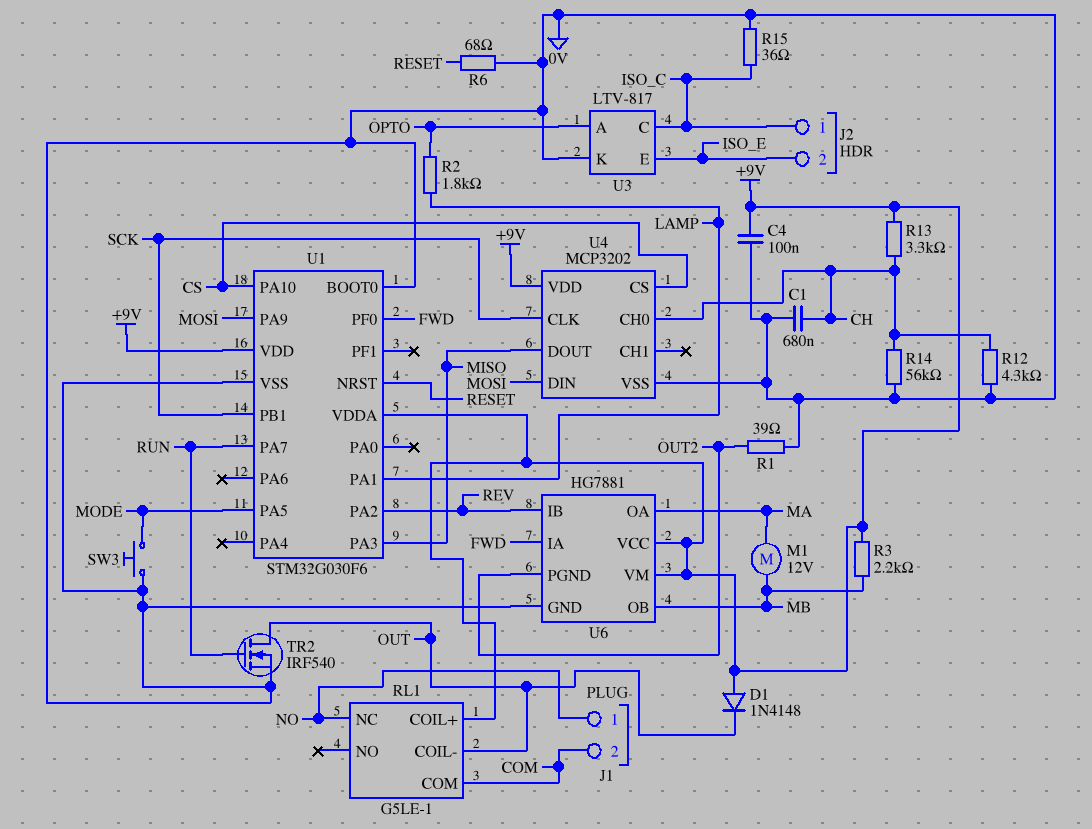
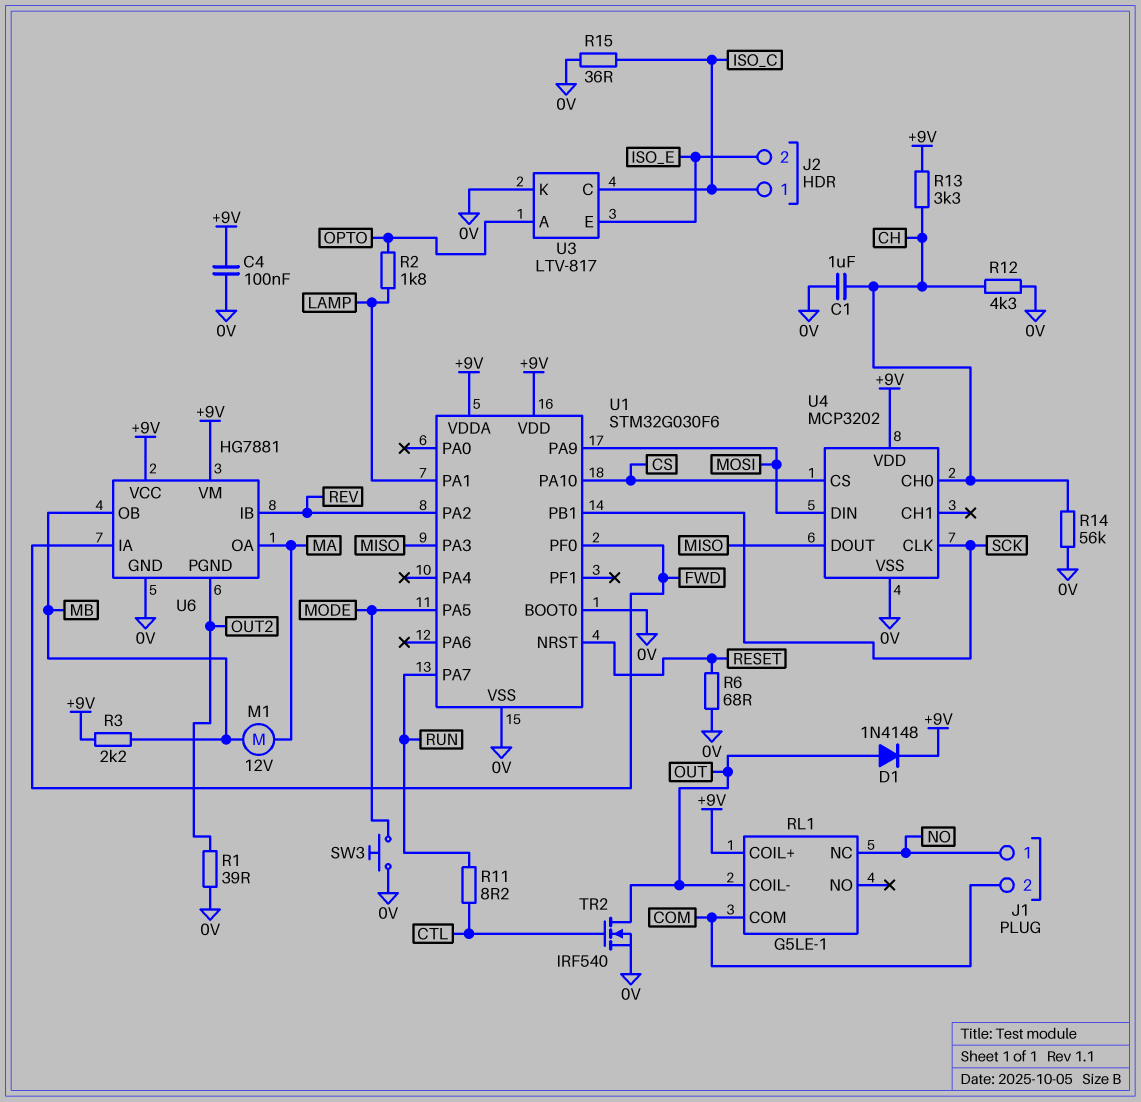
C1: 680nF (0V, CH) -> 1uF (0V, CH)
D1: diode 1N4148 (A +9V, K OUT) -> diode 1N4148 (A OUT, K +9V)
R11: none -> 8.2 (CTL, RUN)
TR2: NMOS IRF540 (G RUN, D OUT, S 0V) -> NMOS IRF540 (G CTL, D OUT, S 0V)

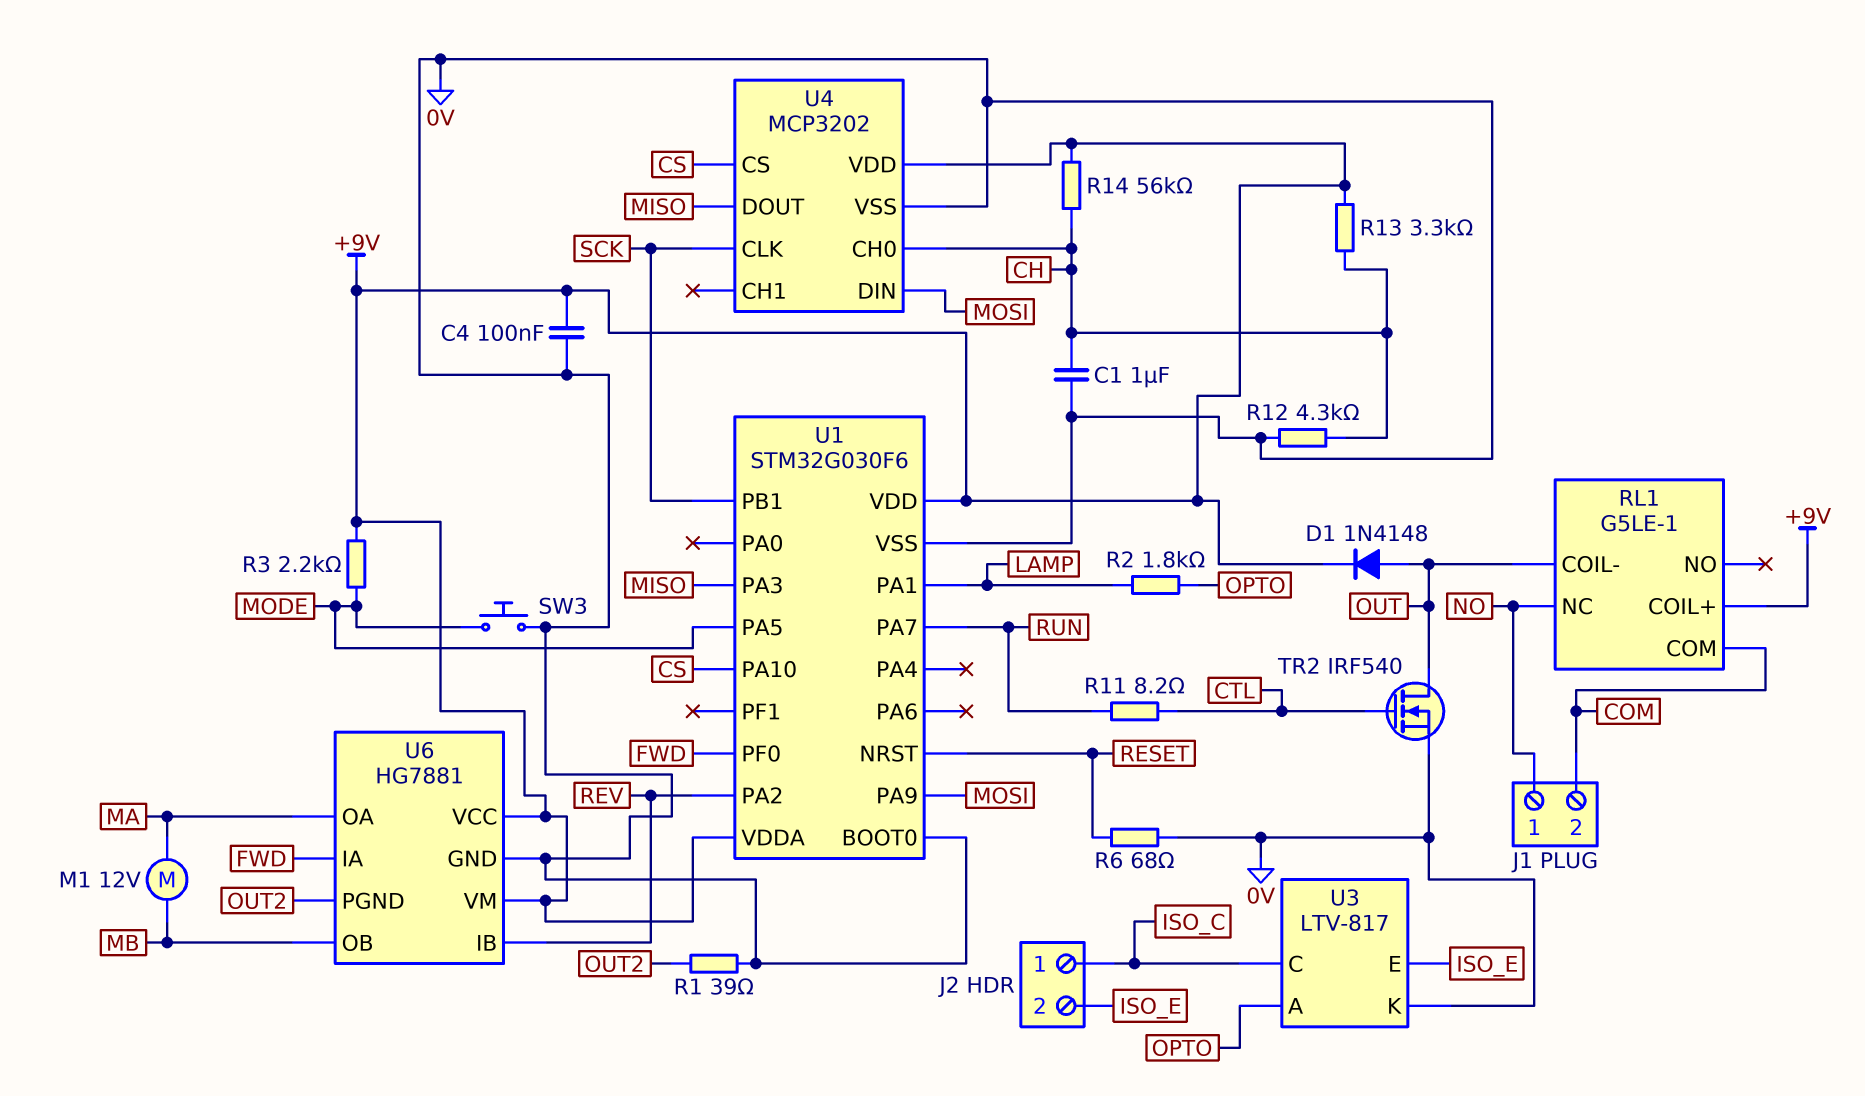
R3: 2.2k (+9V, MB) -> 2.2k (+9V, MODE)
R14: 56k (0V, CH) -> 56k (+9V, CH)
R15: 36 (0V, ISO_C) -> none

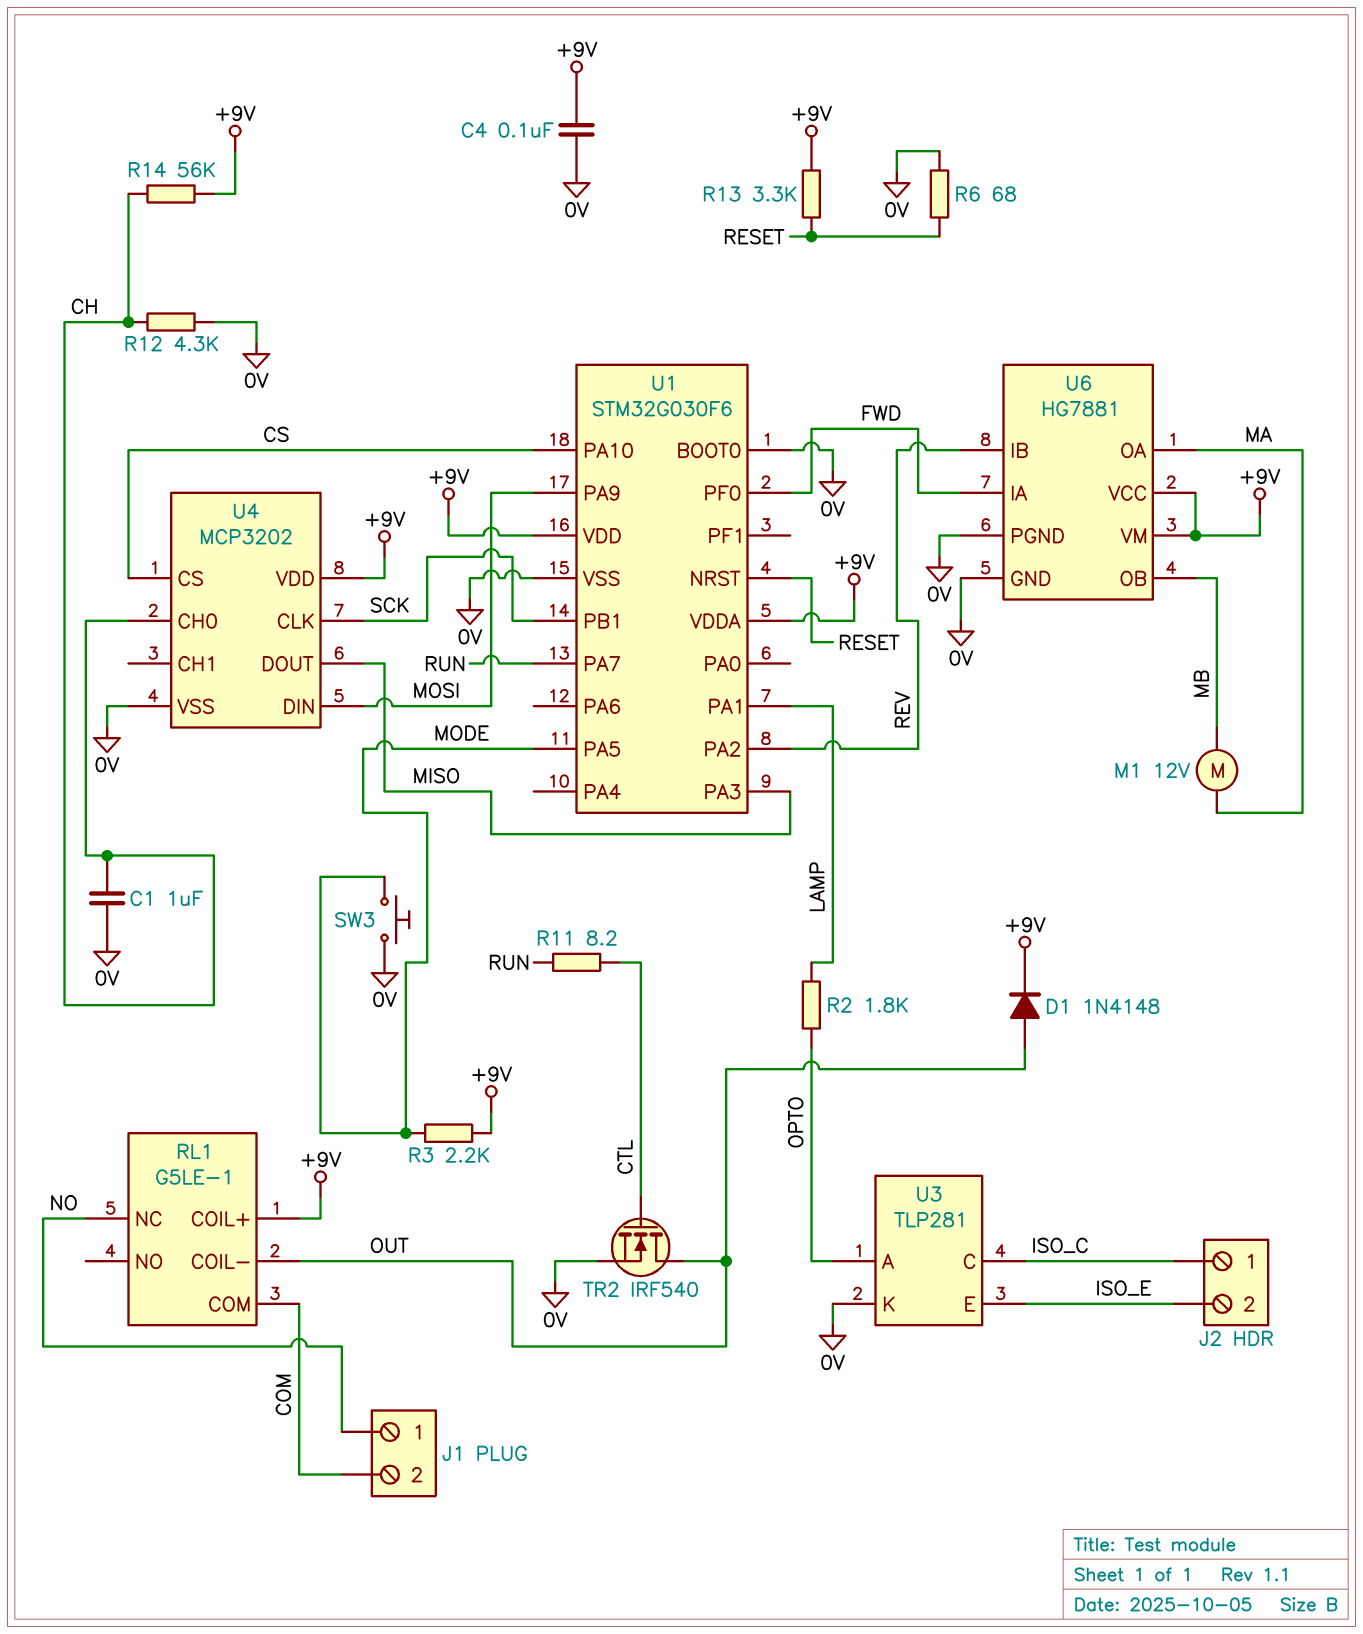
R1: 39 (0V, OUT2) -> none
R13: 3.3k (+9V, CH) -> 3.3k (+9V, RESET)
U3: LTV-817 -> TLP281
U6 pin PGND: OUT2 -> 0V

